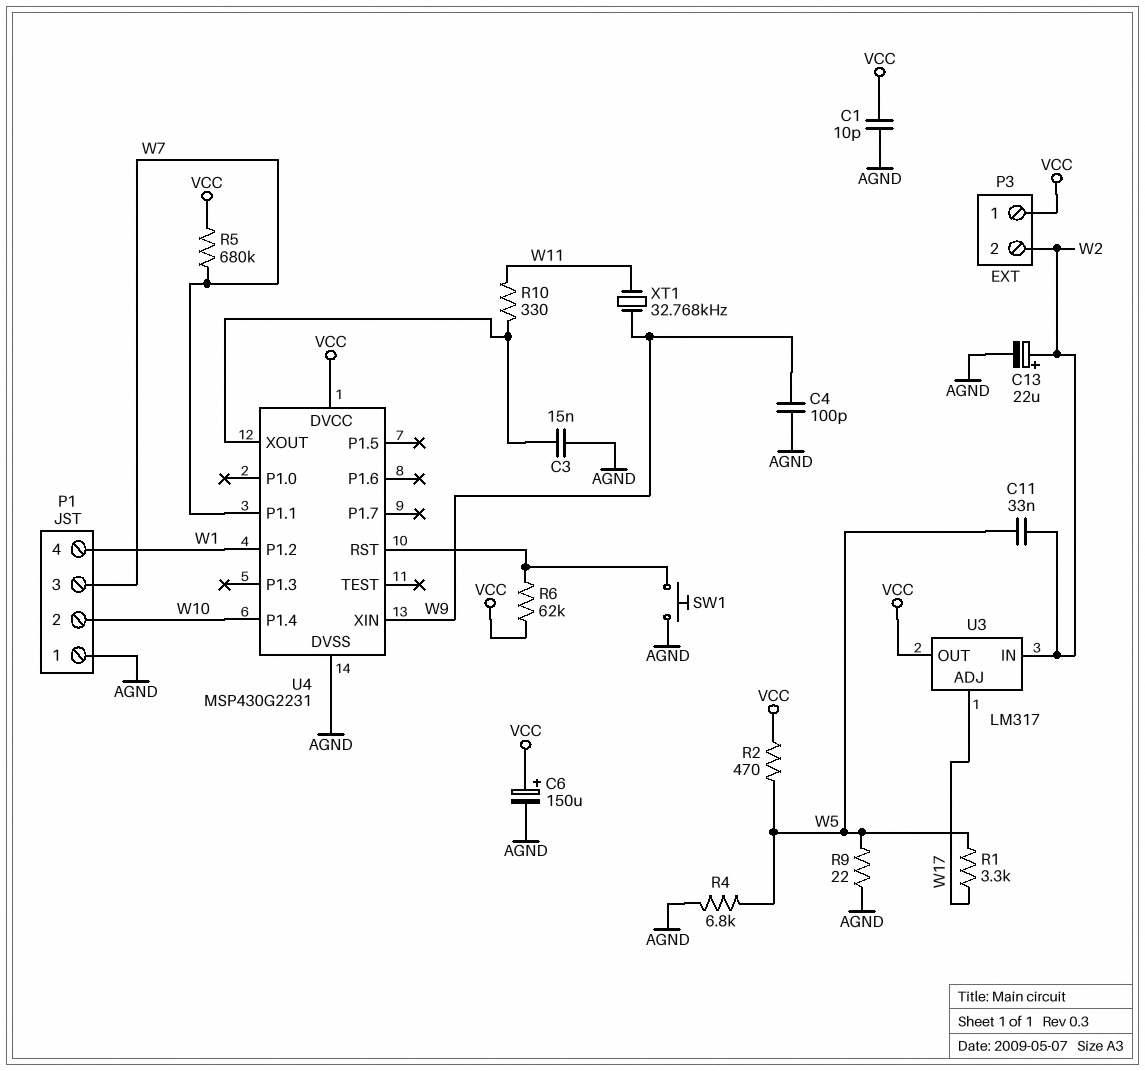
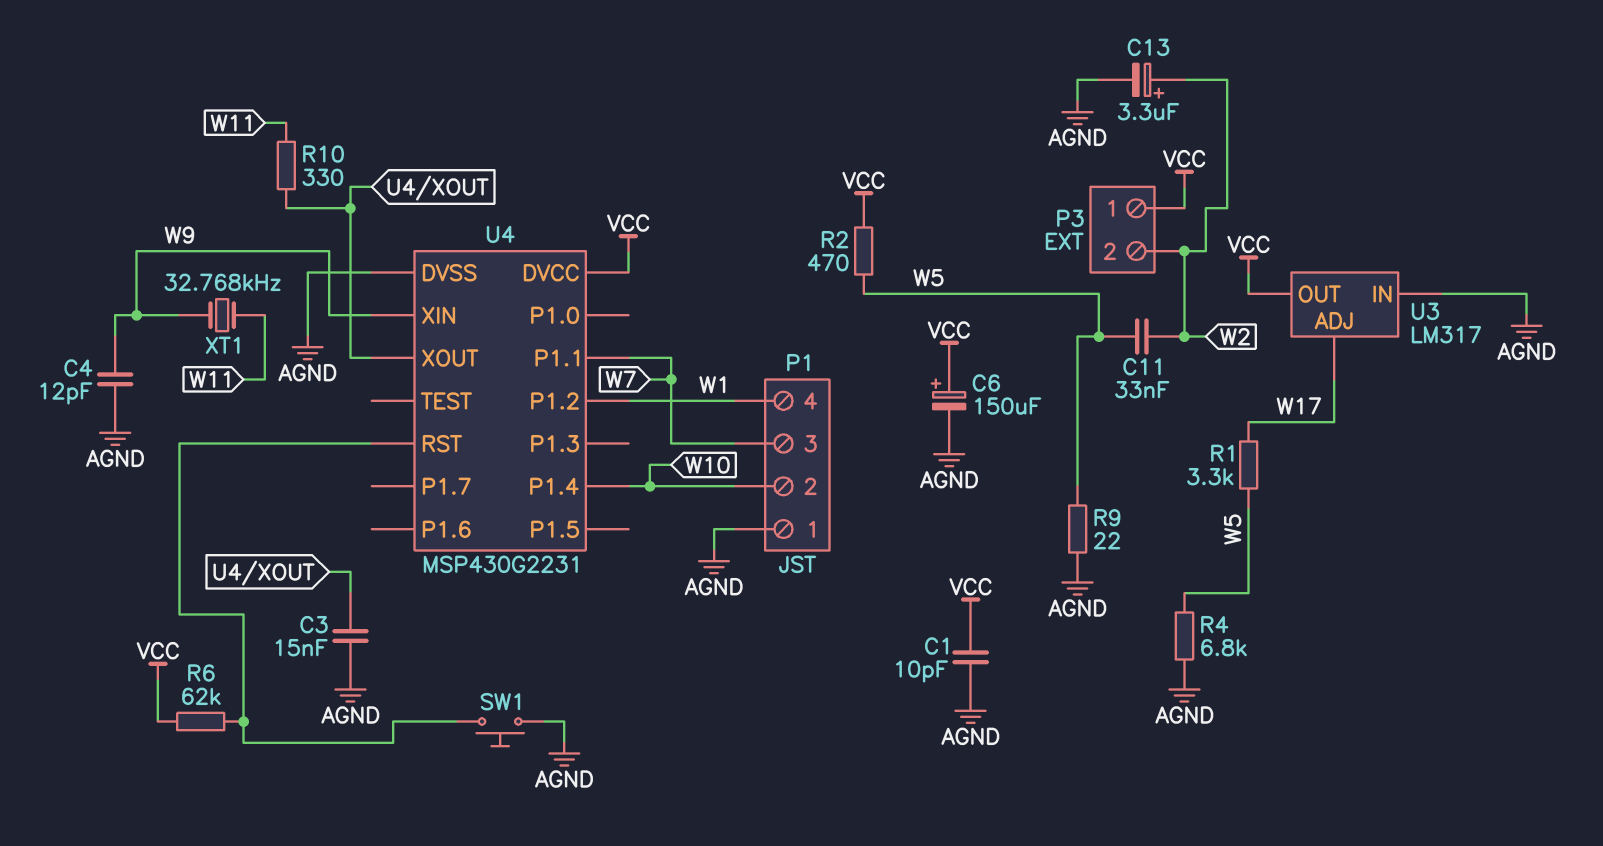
C4: 100pF (AGND, W9) -> 12pF (AGND, W9)
C13: 22uF (plus W2, minus AGND) -> 3.3uF (plus W2, minus AGND)
R5: 680k (VCC, W7) -> none
U3 pin IN: W2 -> AGND

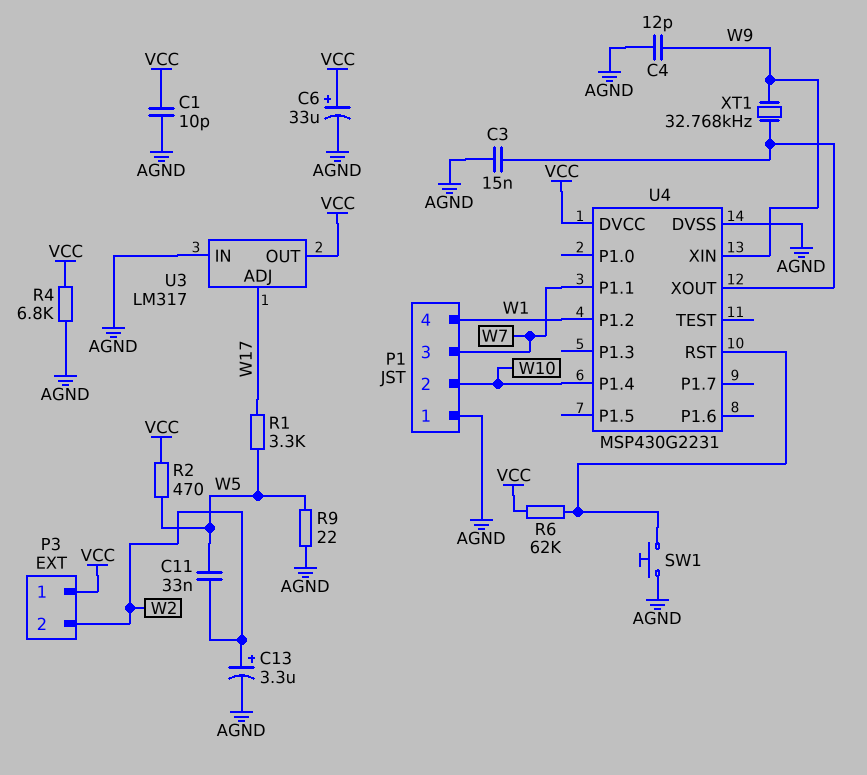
C6: 150uF (plus VCC, minus AGND) -> 33uF (plus VCC, minus AGND)
R4: 6.8k (AGND, W5) -> 6.8k (AGND, VCC)
R10: 330 (U4/XOUT, W11) -> none
XT1: 32.768kHz (W9, W11) -> 32.768kHz (U4/XOUT, W9)

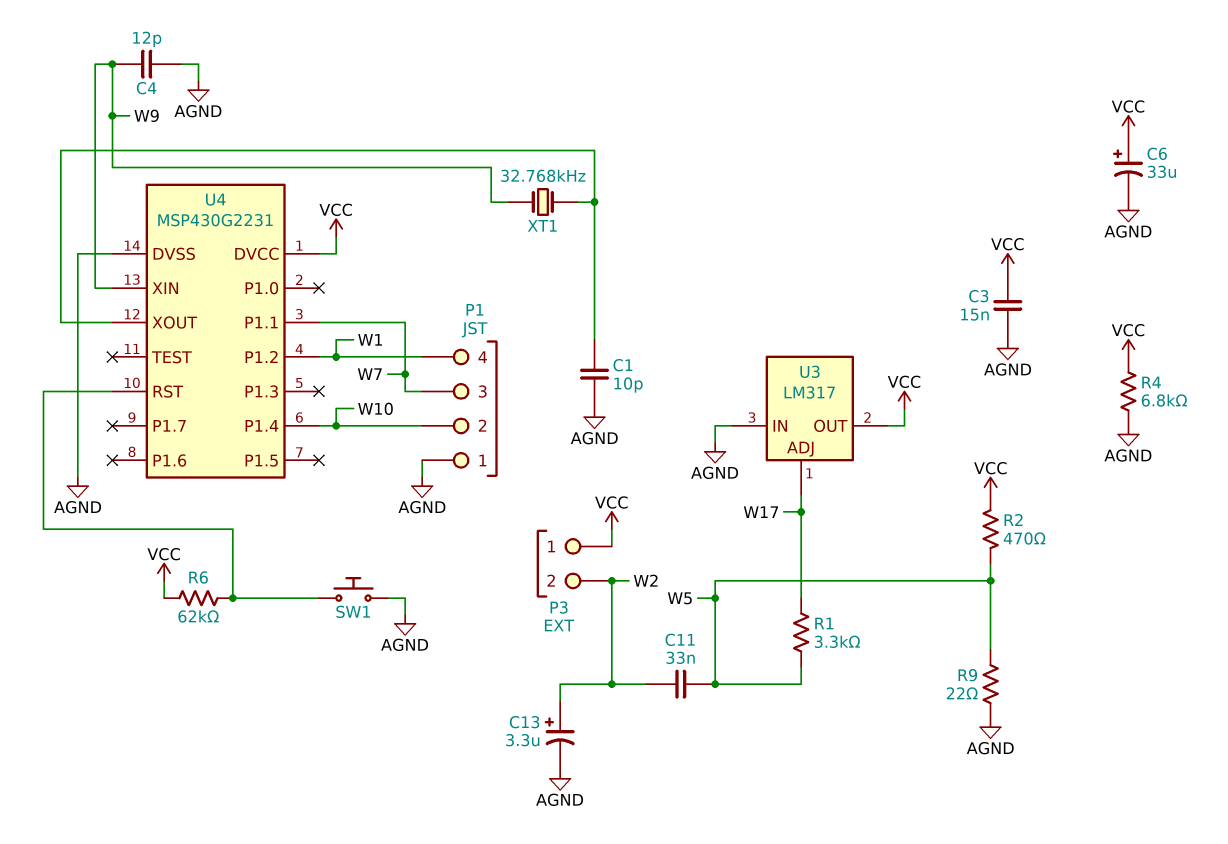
C1: 10pF (AGND, VCC) -> 10pF (AGND, U4/XOUT)
C3: 15nF (AGND, U4/XOUT) -> 15nF (AGND, VCC)

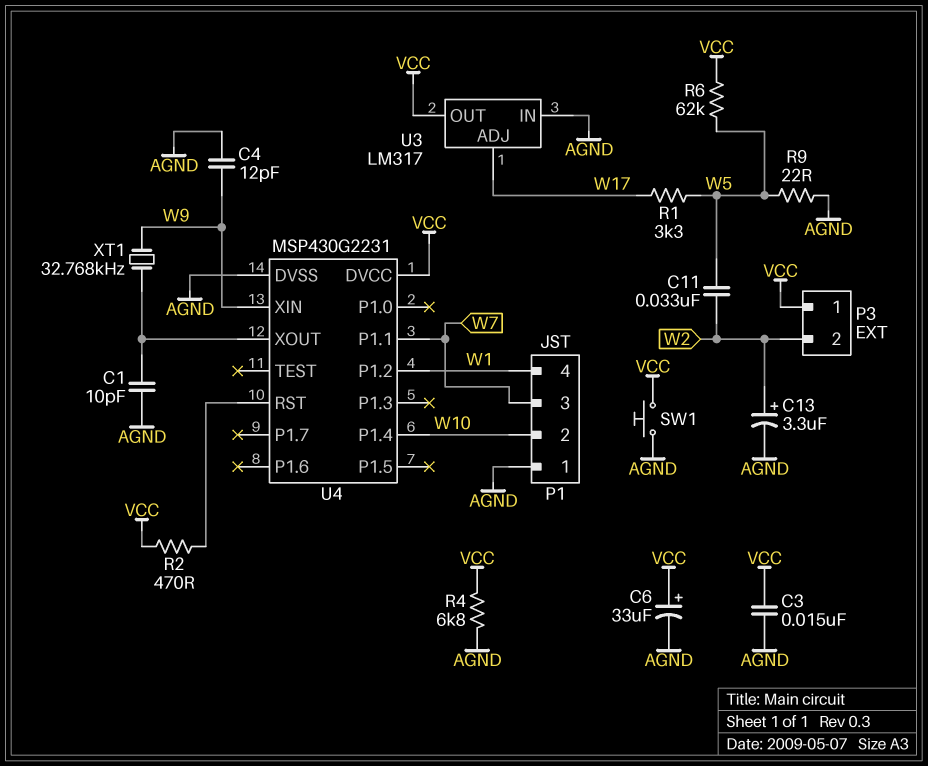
R2: 470 (VCC, W5) -> 470 (U4/RST, VCC)
R6: 62k (U4/RST, VCC) -> 62k (VCC, W5)
SW1: button (AGND, U4/RST) -> button (AGND, VCC)

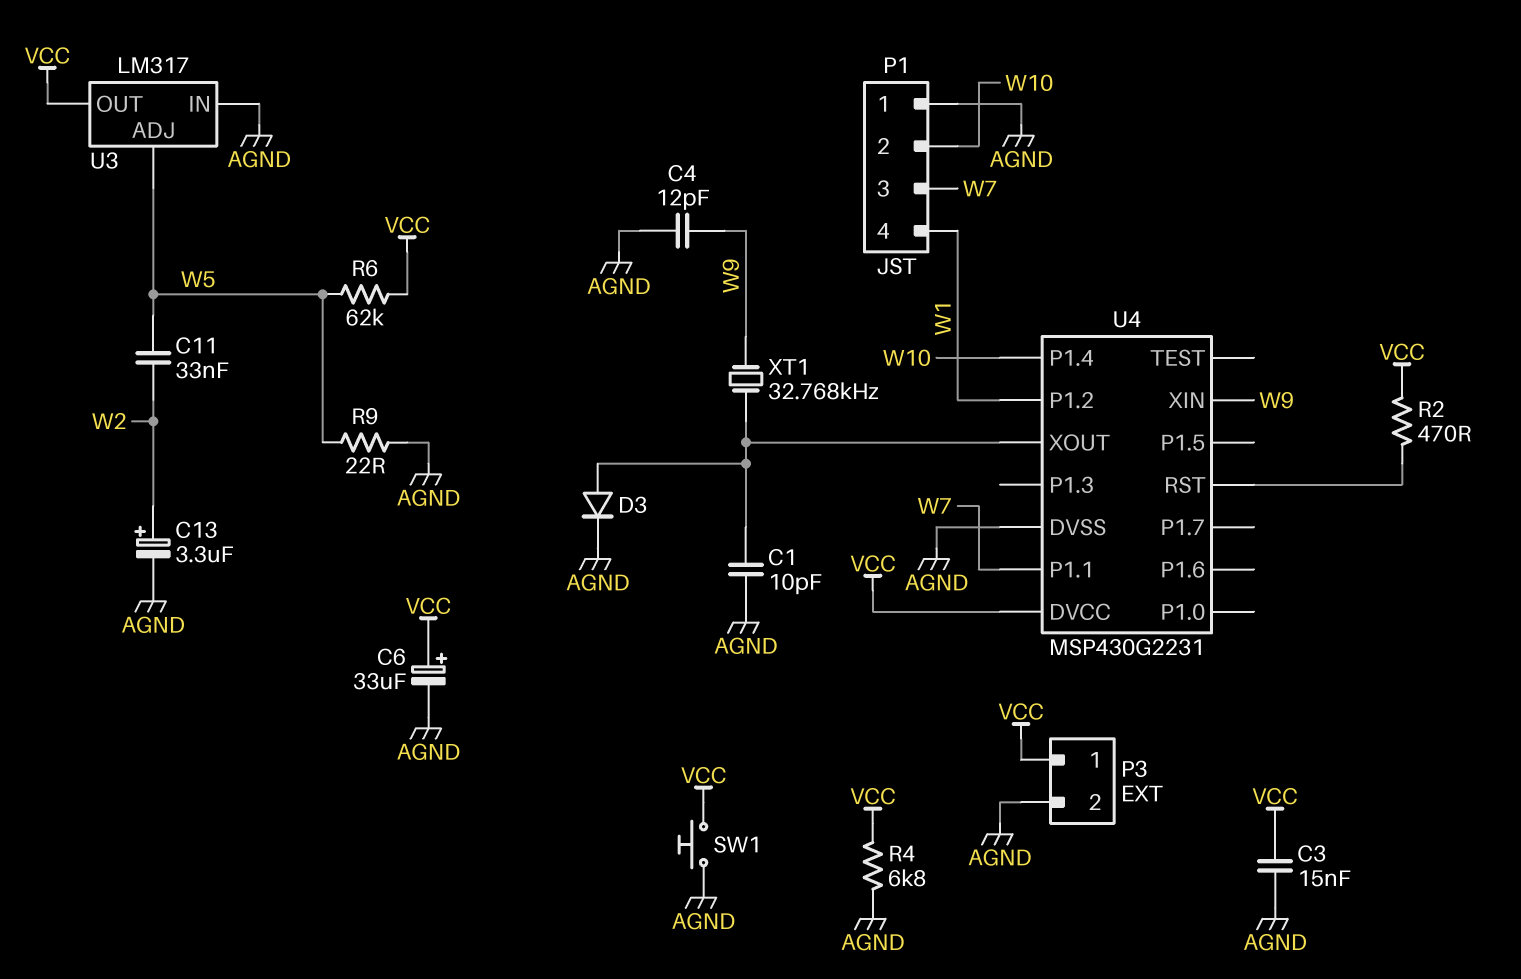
D3: none -> diode (A U4/XOUT, K AGND)
P3 pin 2: W2 -> AGND
R1: 3.3k (W5, W17) -> none
U3 pin ADJ: W17 -> W5

